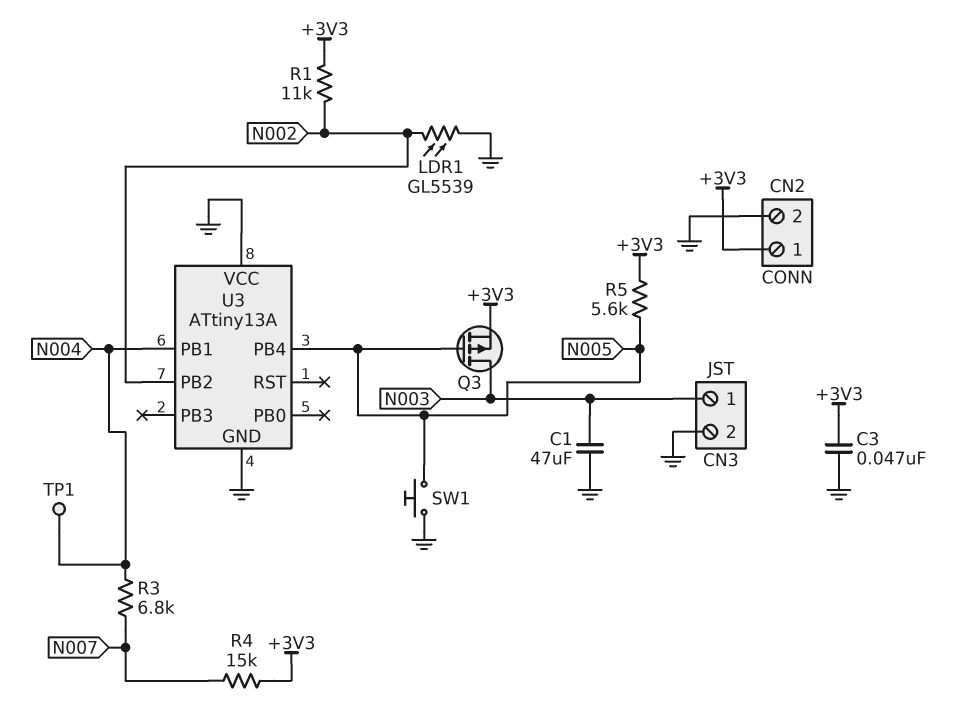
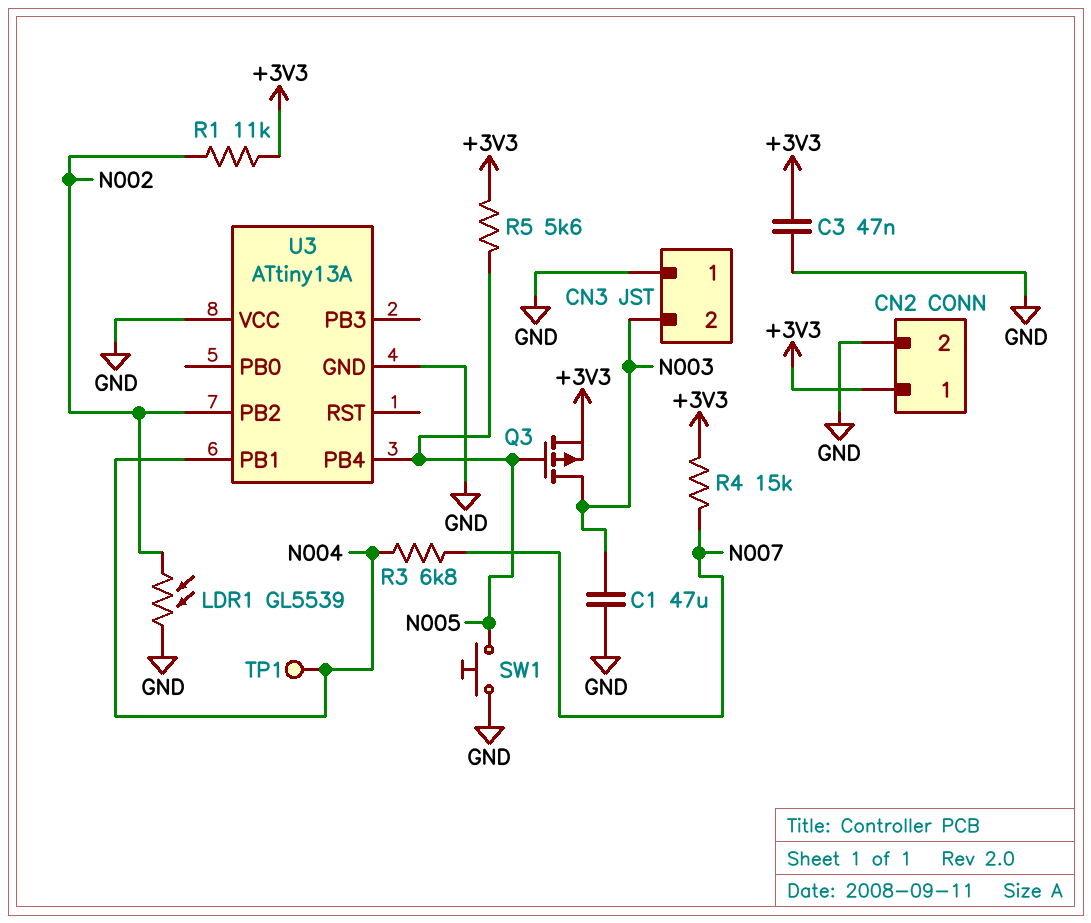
CN3 pin 1: N003 -> GND
CN3 pin 2: GND -> N003

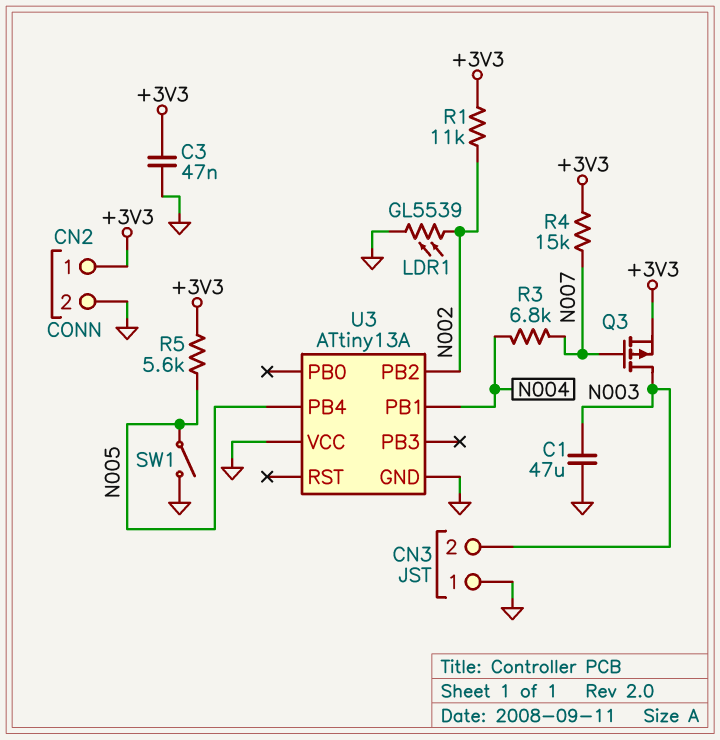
Q3: PMOS (G N005, D N003, S +3V3) -> PMOS (G N007, D N003, S +3V3)
SW1: button (GND, N005) -> switch (GND, N005)
TP1: test point (N004) -> none

